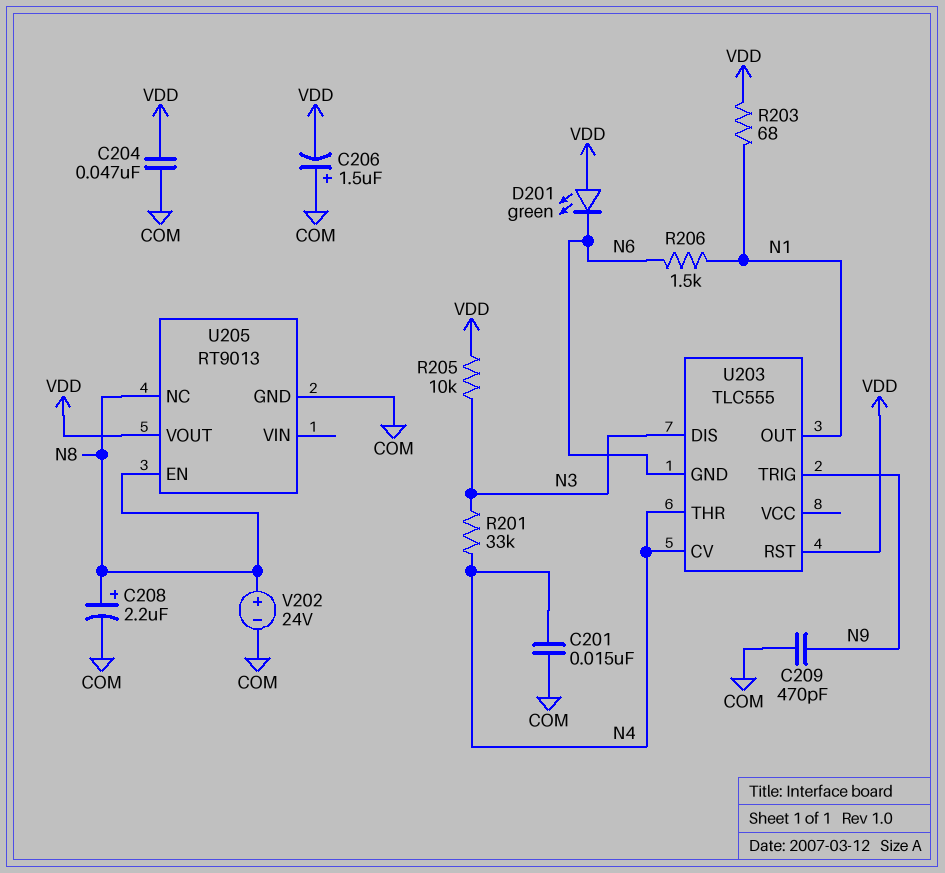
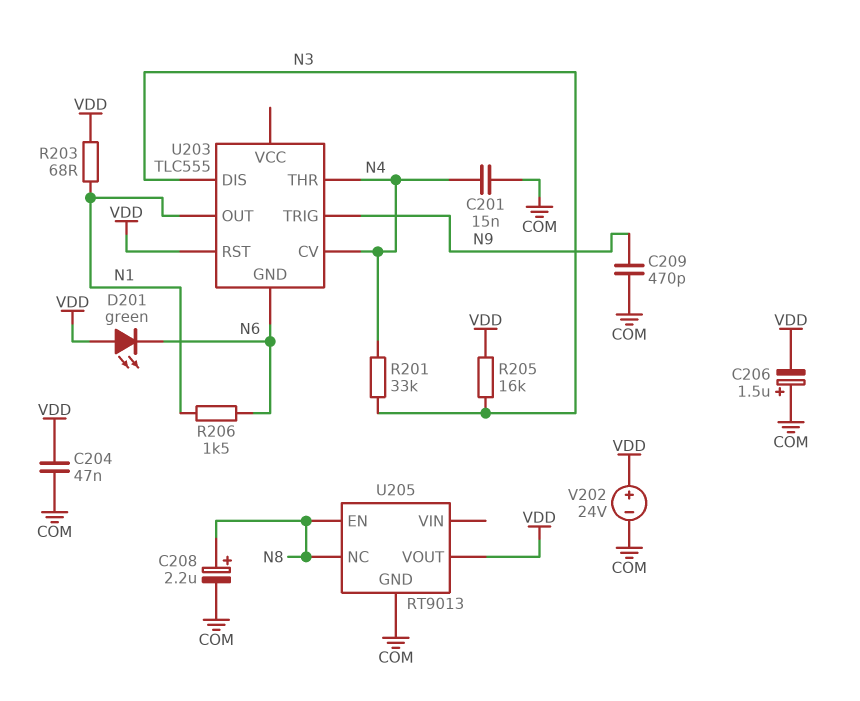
R205: 10k (N3, VDD) -> 16k (N3, VDD)
V202: 24V (plus N8, minus COM) -> 24V (plus VDD, minus COM)

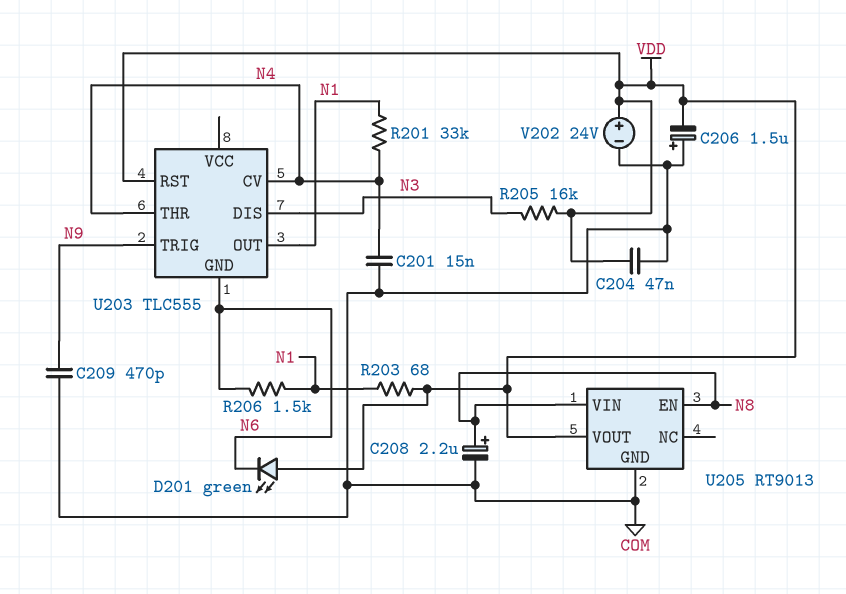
R201: 33k (N3, N4) -> 33k (N1, N4)
U205 pin NC: N8 -> none
U205 pin VIN: none -> N8

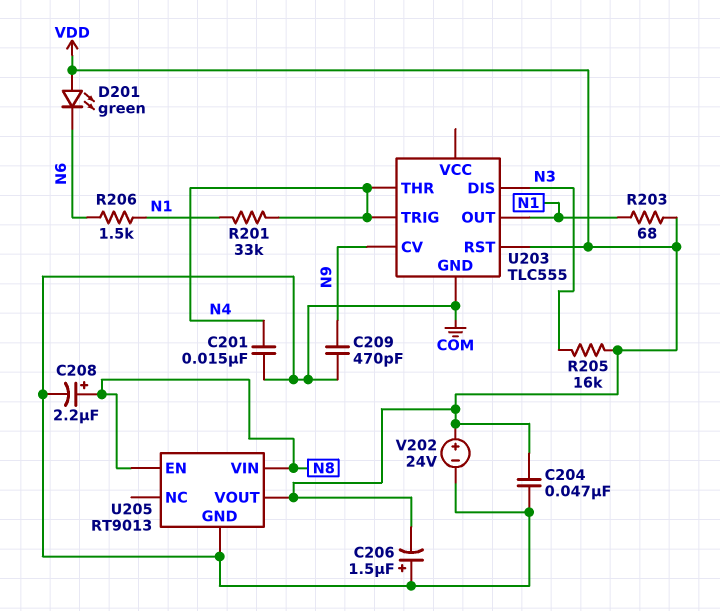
U203 pin CV: N4 -> N9
U203 pin GND: N6 -> COM
U203 pin TRIG: N9 -> N4

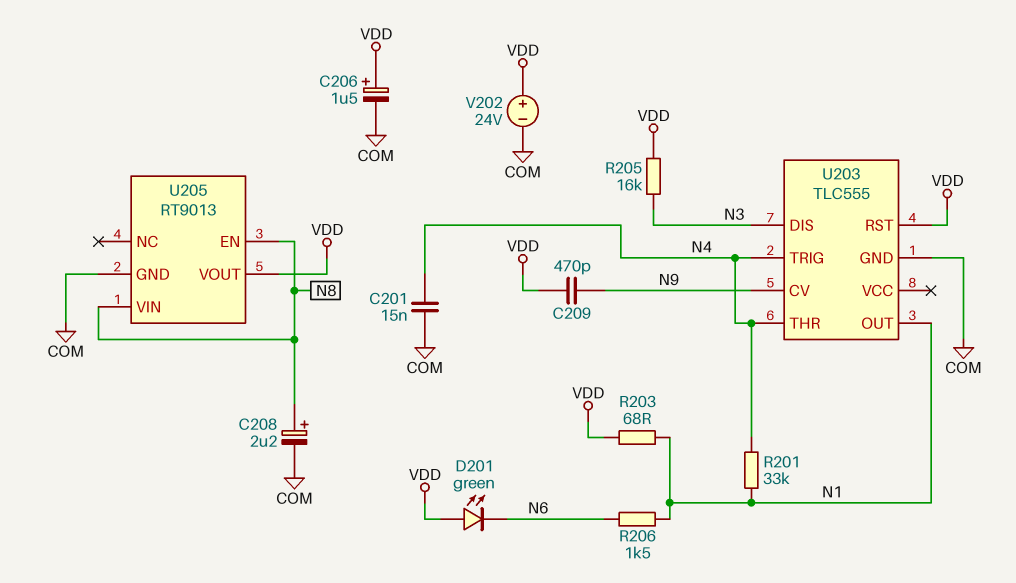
C204: 47nF (COM, VDD) -> none
C206: 1.5uF (plus COM, minus VDD) -> 1.5uF (plus VDD, minus COM)
C209: 470pF (COM, N9) -> 470pF (N9, VDD)

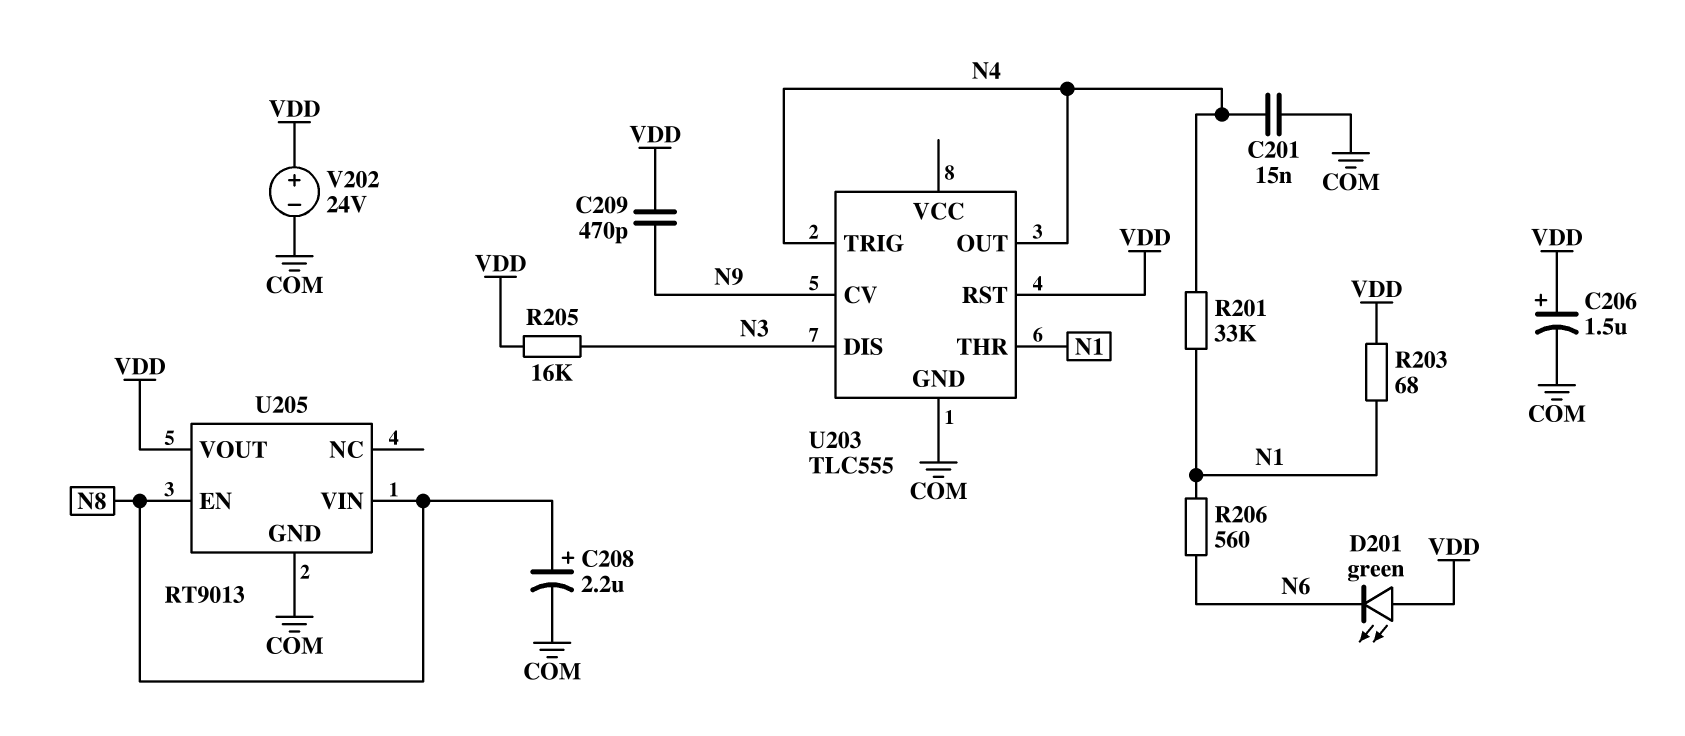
R206: 1.5k (N1, N6) -> 560 (N1, N6)
U203 pin OUT: N1 -> N4
U203 pin THR: N4 -> N1

